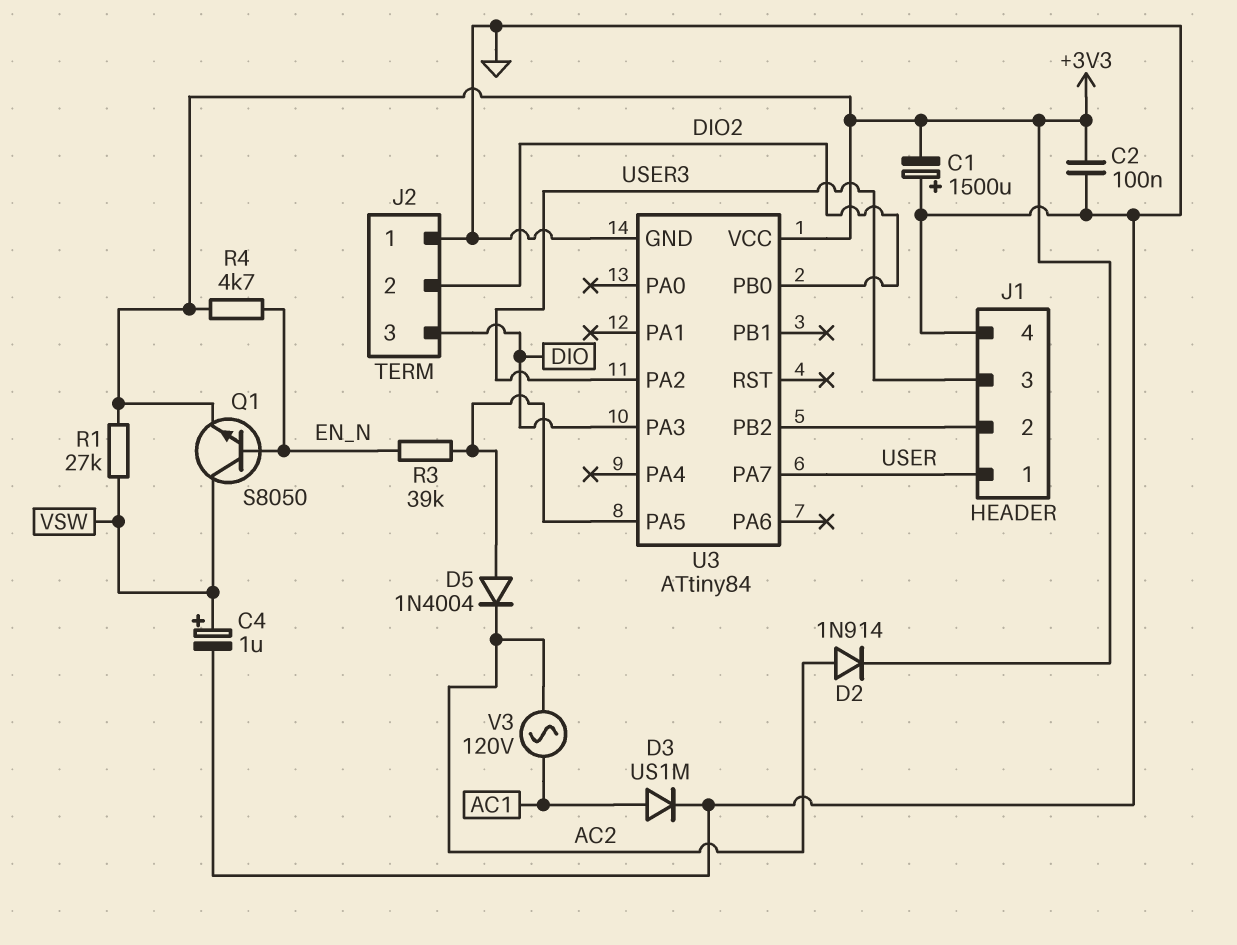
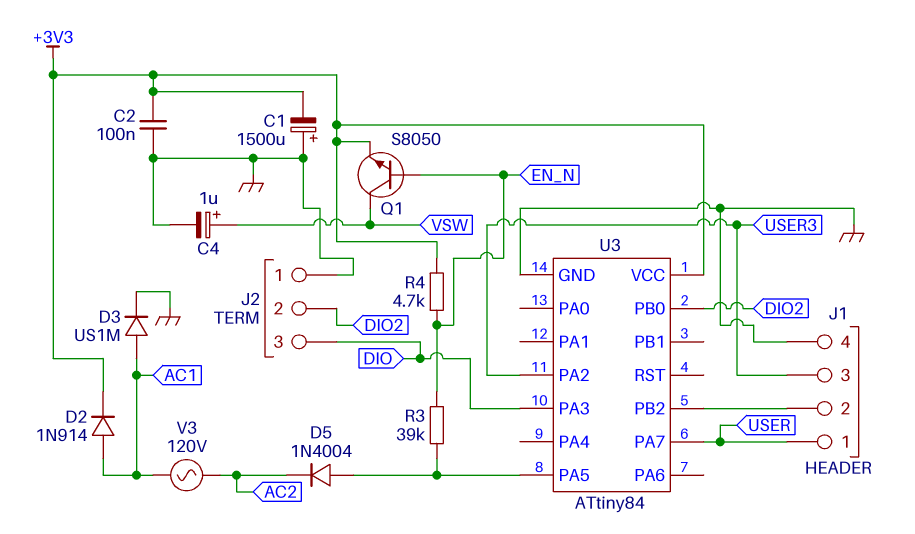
D2: diode 1N914 (A AC2, K +3V3) -> diode 1N914 (A AC1, K +3V3)
R1: 27k (+3V3, VSW) -> none

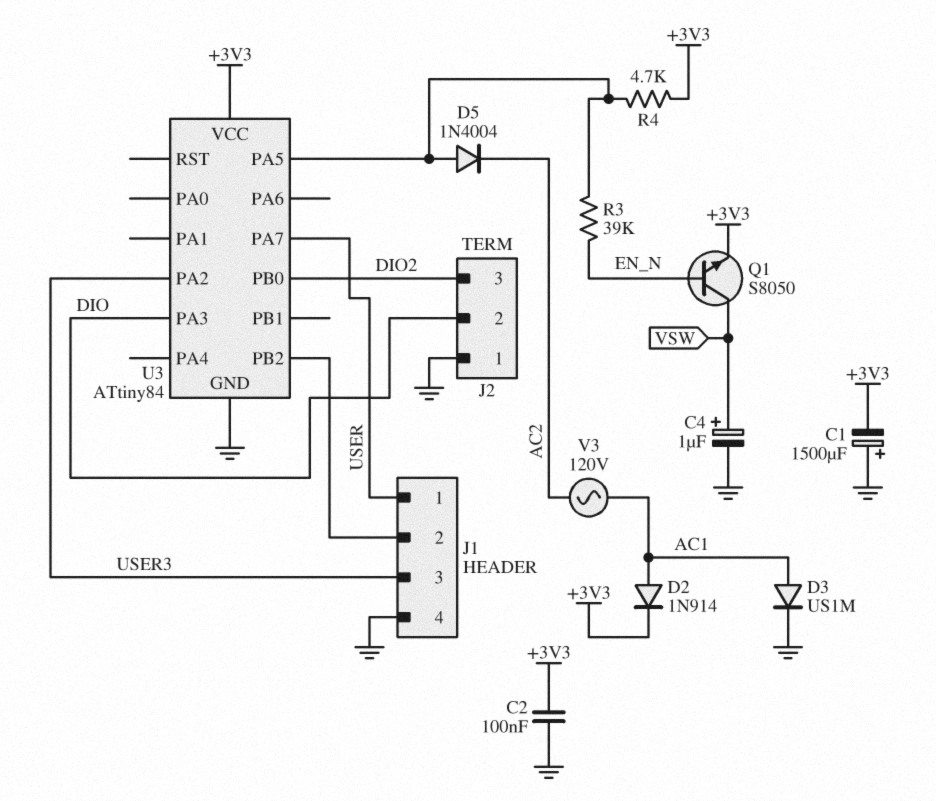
J2 pin 2: DIO2 -> DIO
J2 pin 3: DIO -> DIO2
R4: 4.7k (+3V3, EN_N) -> 4.7k (+3V3, U3/PA5)

